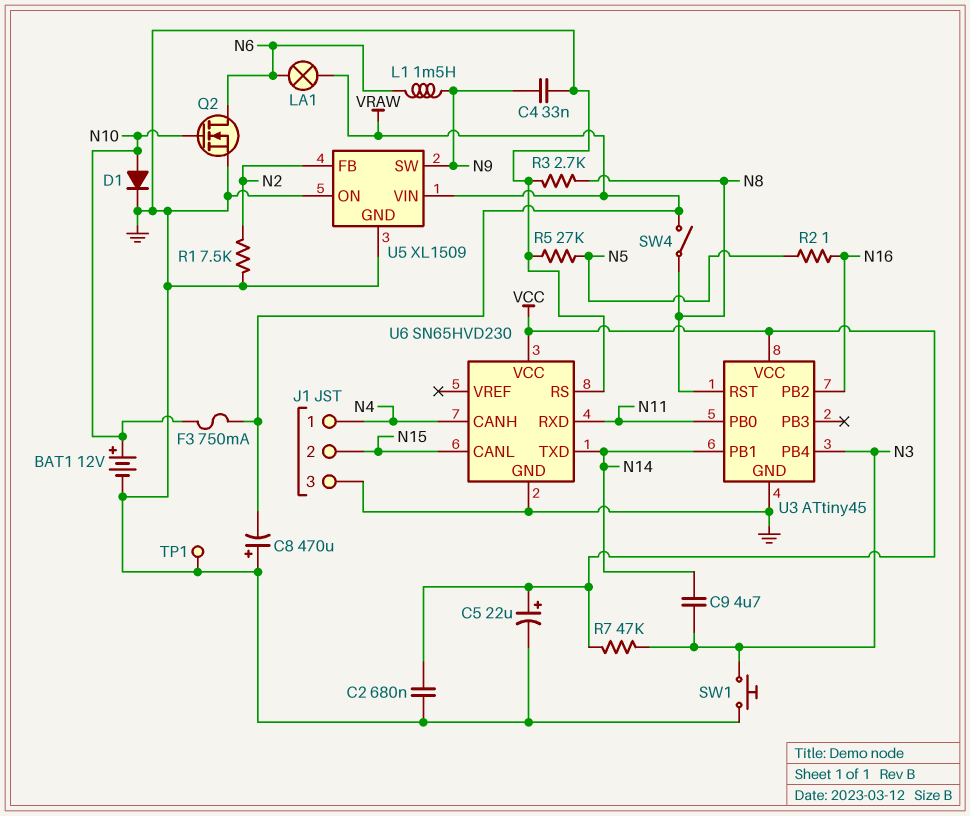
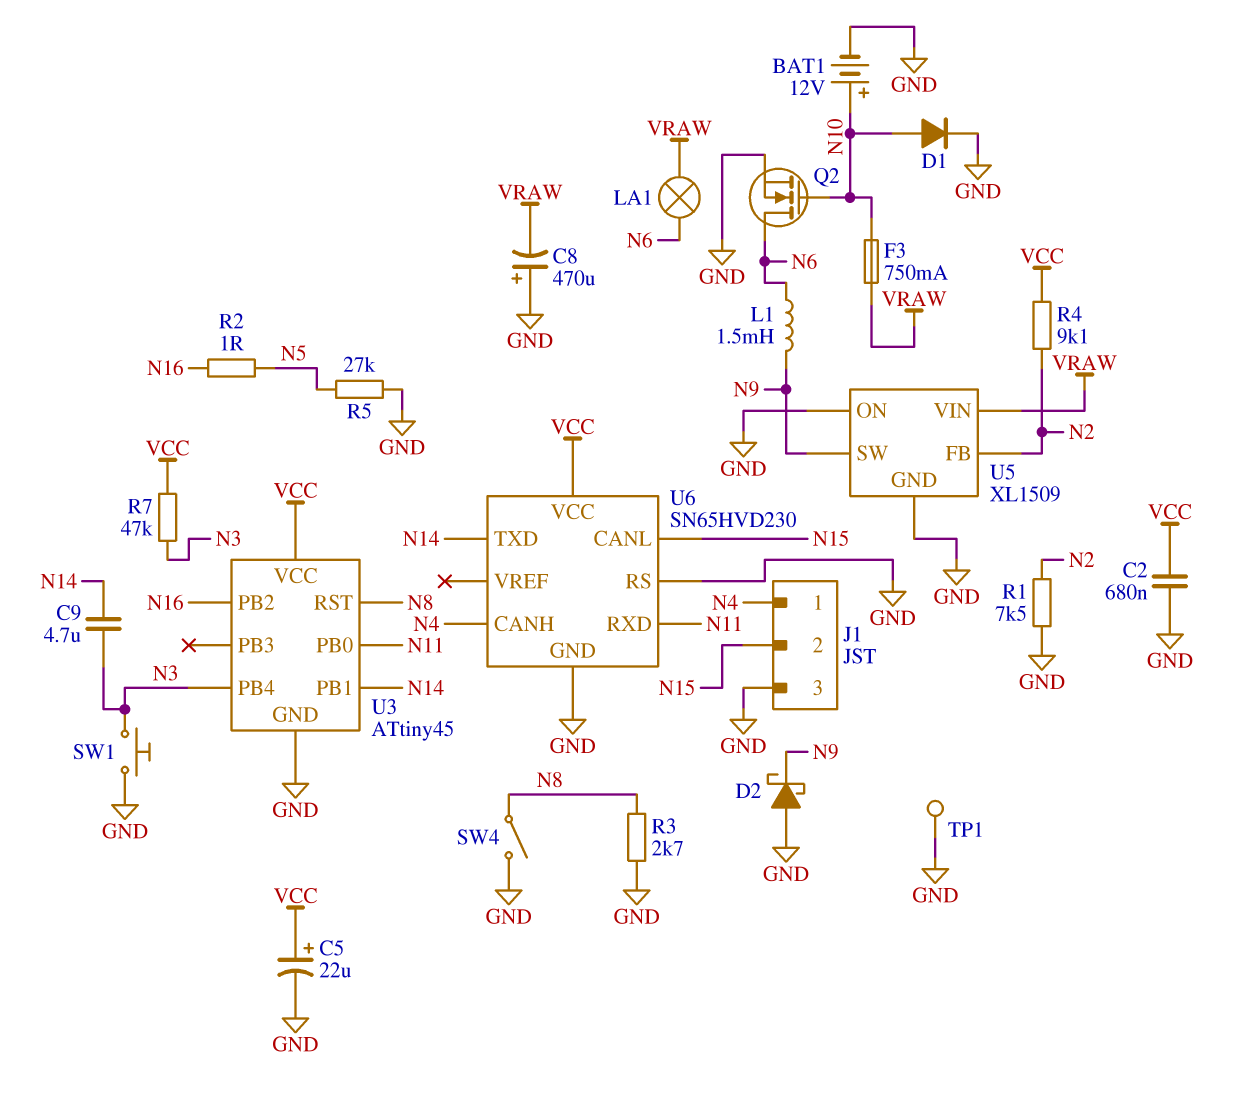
C4: 33nF (GND, N9) -> none
D2: none -> schottky (A GND, K N9)
R4: none -> 9.1k (N2, VCC)
SW4: switch (N8, VRAW) -> switch (GND, N8)

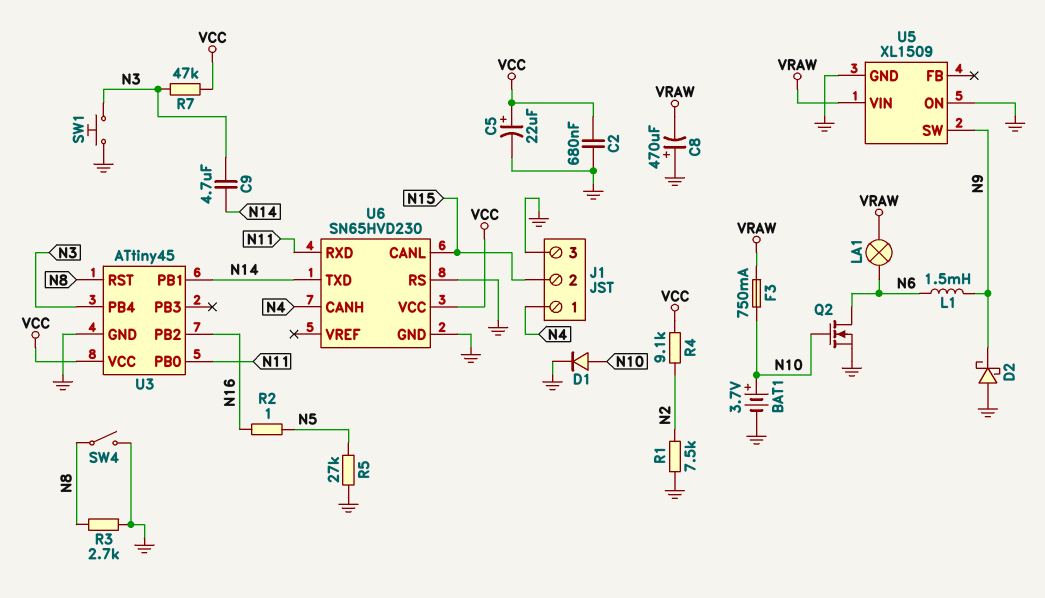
BAT1: 12V (plus N10, minus GND) -> 3.7V (plus N10, minus GND)
TP1: test point (GND) -> none
U5 pin FB: N2 -> none

